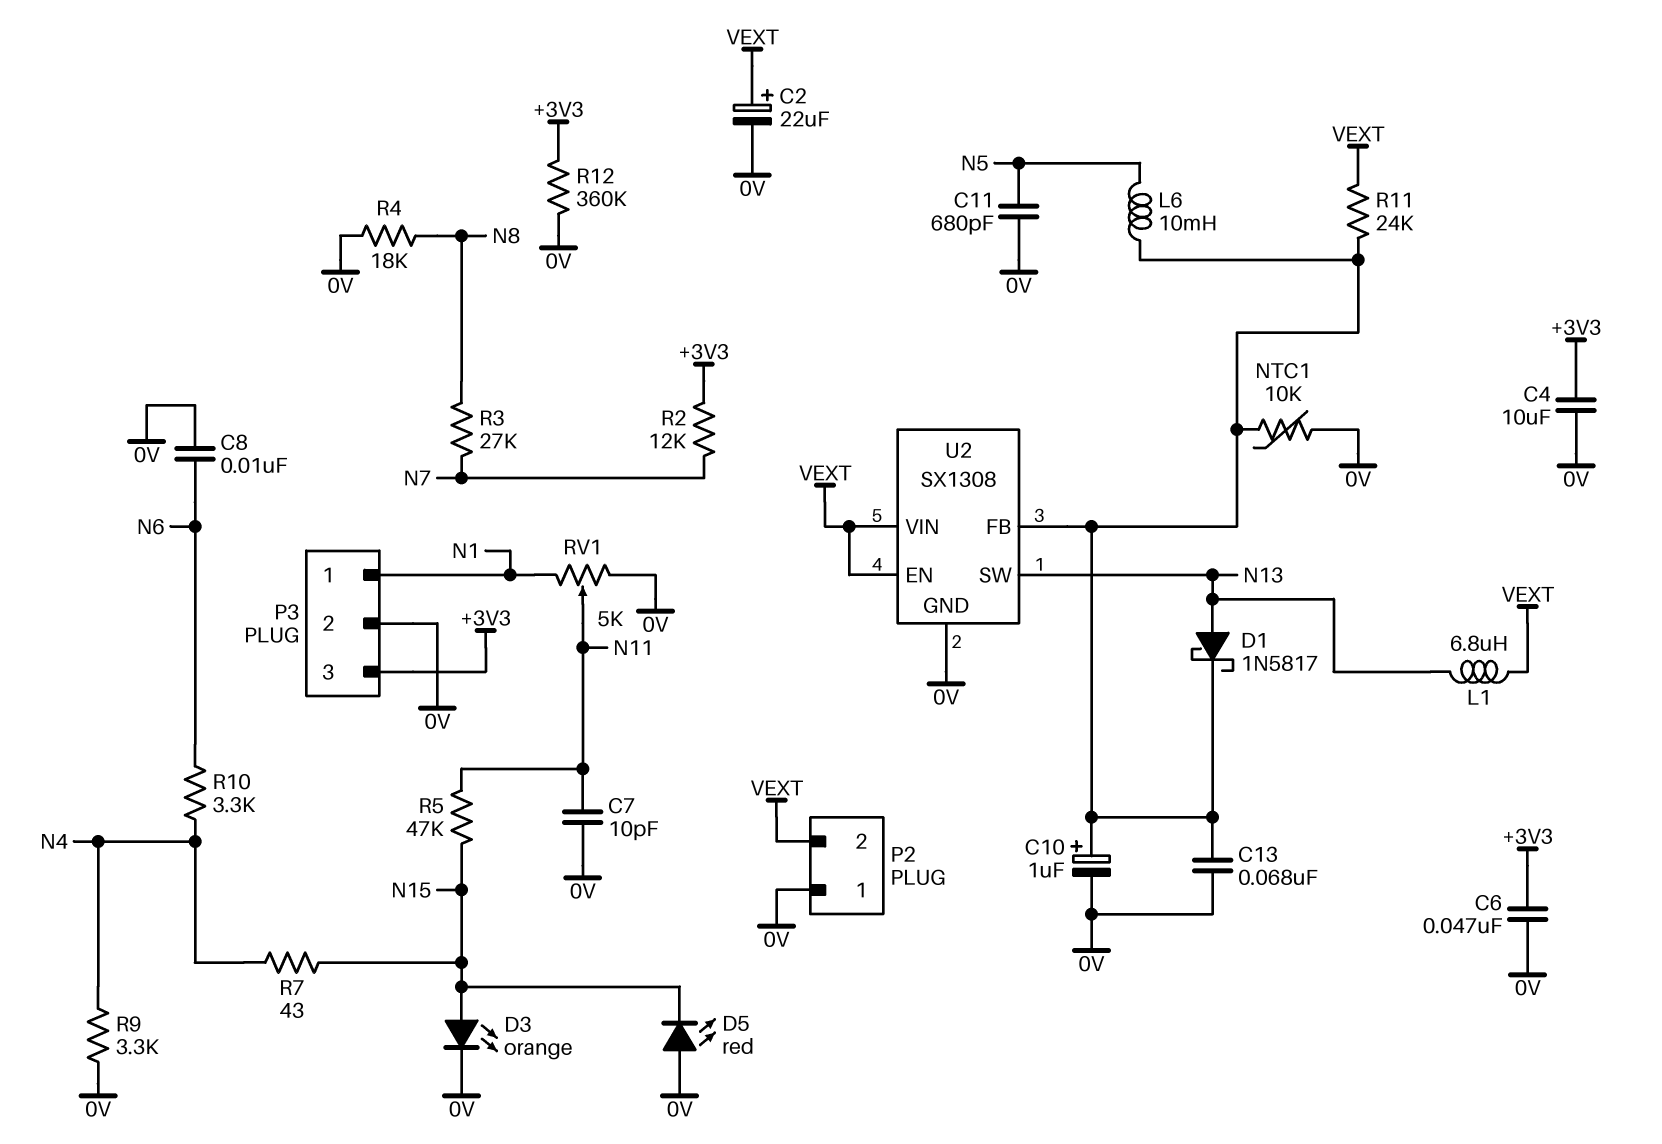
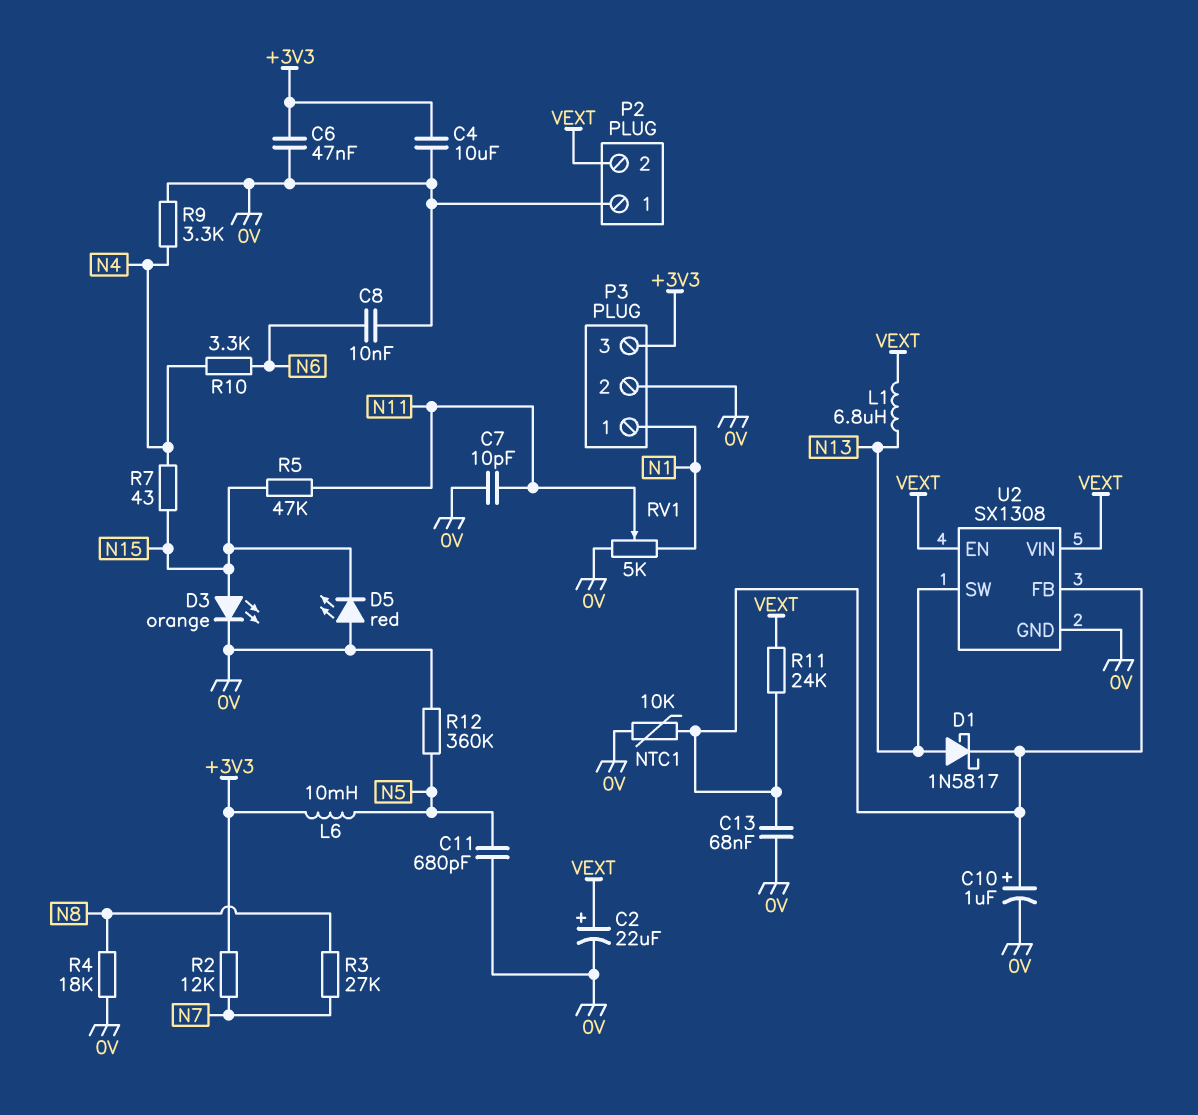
L6: 10mH (N5, U2/FB) -> 10mH (+3V3, N5)
R12: 360k (+3V3, 0V) -> 360k (0V, N5)

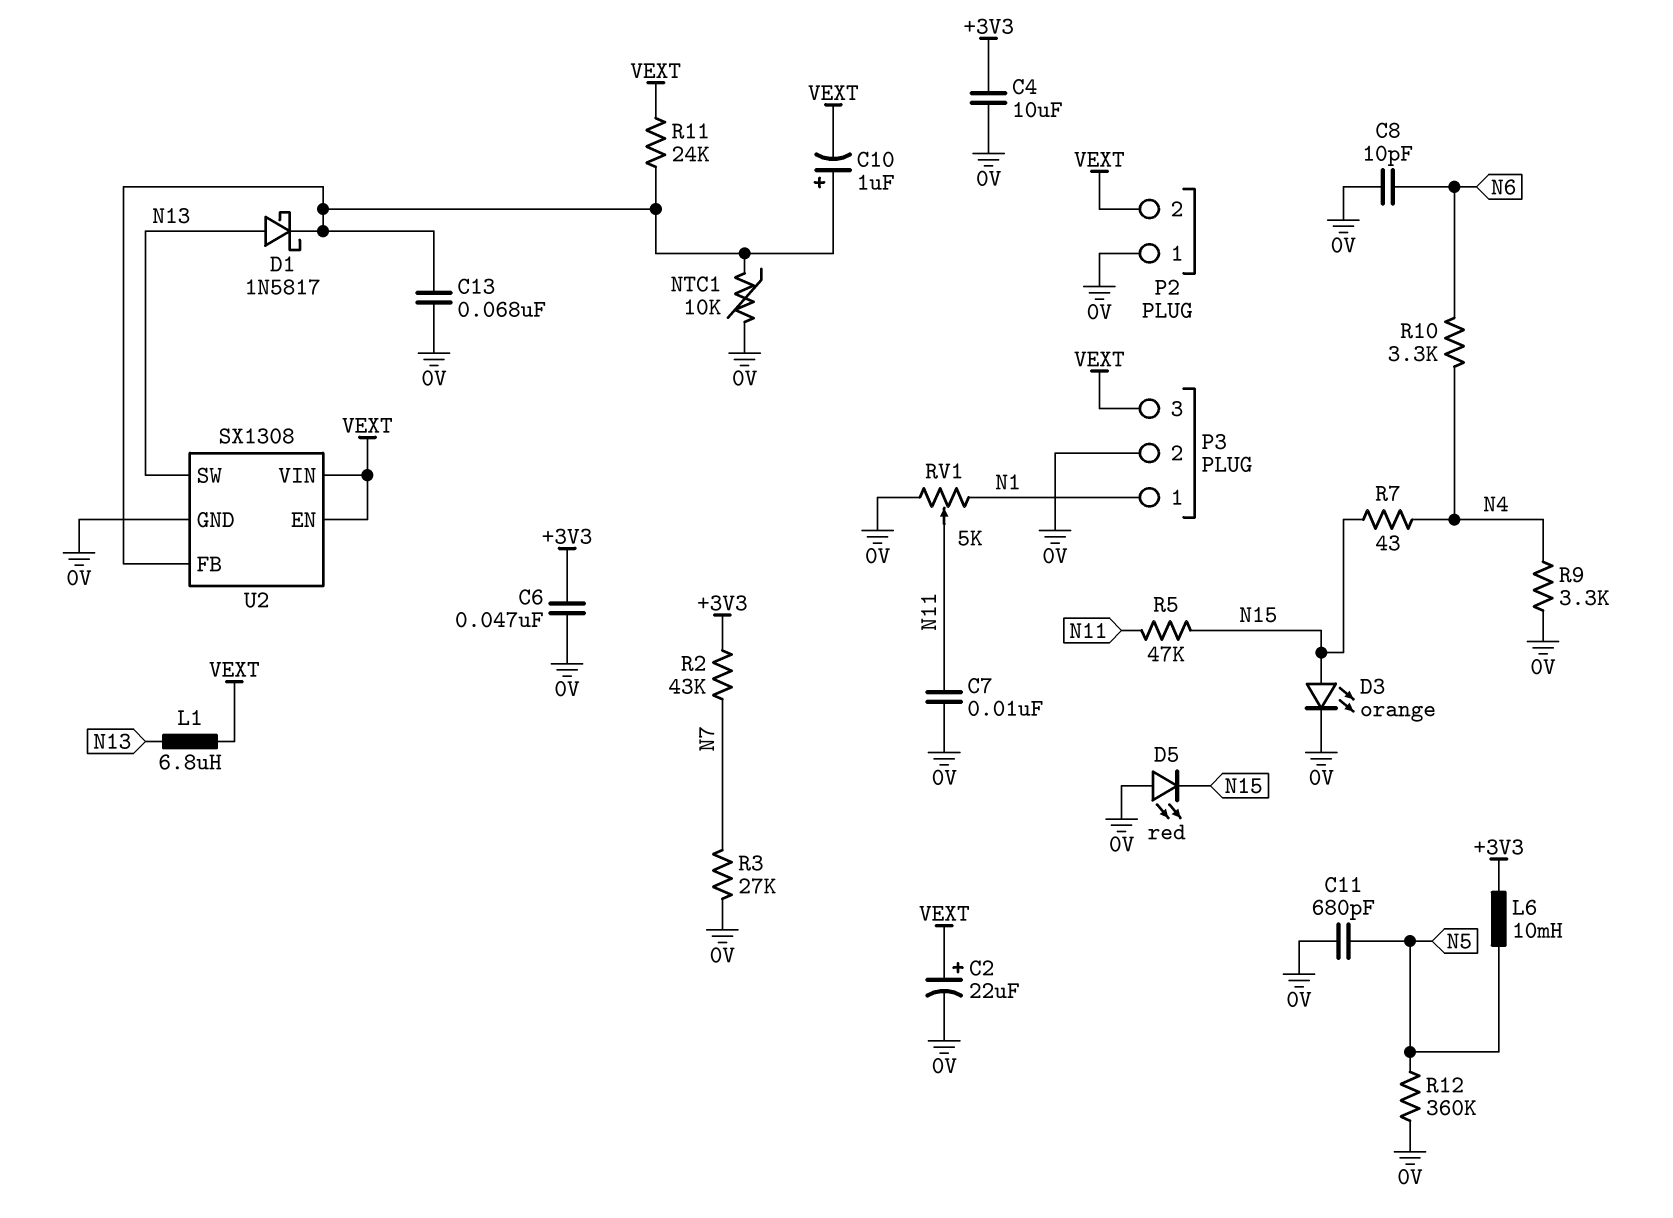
C7: 10pF (0V, N11) -> 10nF (0V, N11)
C8: 10nF (0V, N6) -> 10pF (0V, N6)
C10: 1uF (plus U2/FB, minus 0V) -> 1uF (plus U2/FB, minus VEXT)
P3 pin 3: +3V3 -> VEXT
R2: 12k (+3V3, N7) -> 43k (+3V3, N7)
R3: 27k (N7, N8) -> 27k (0V, N7)
R4: 18k (0V, N8) -> none

